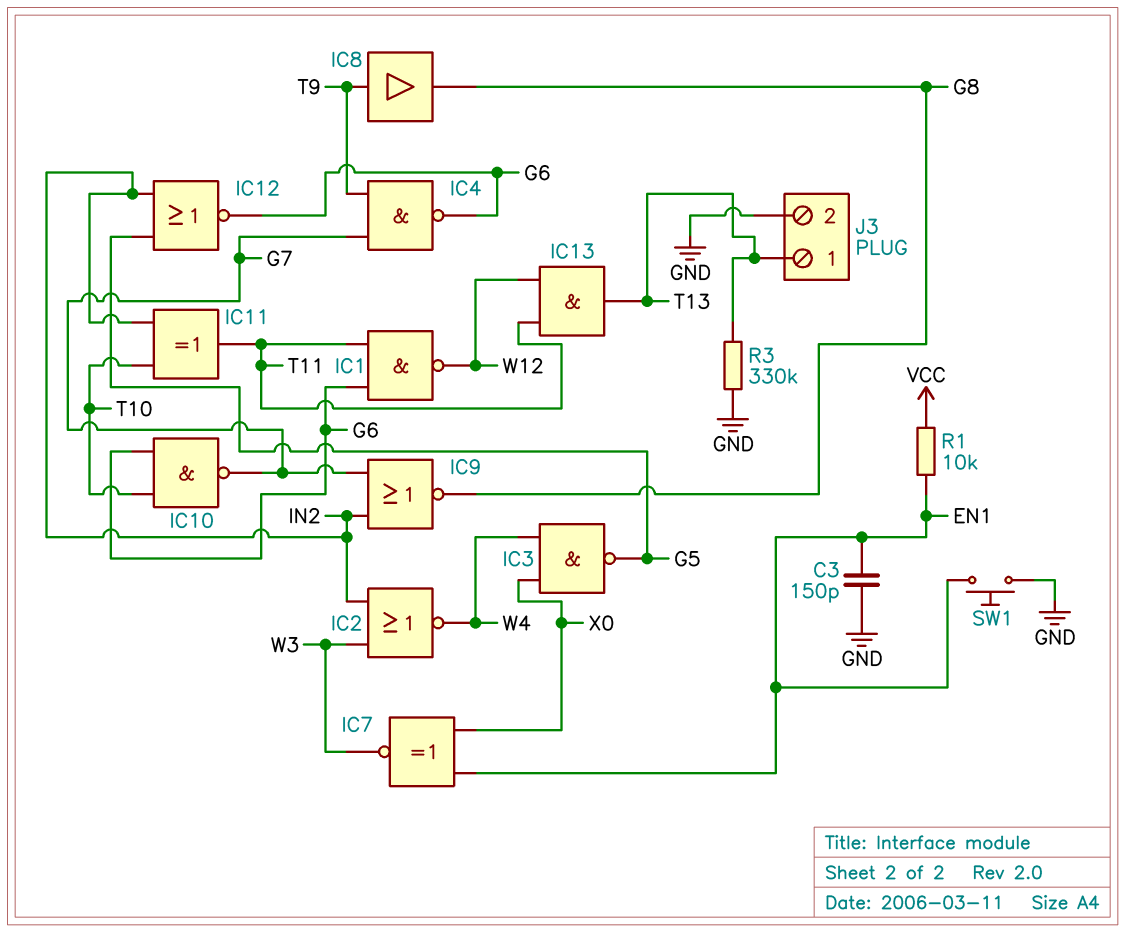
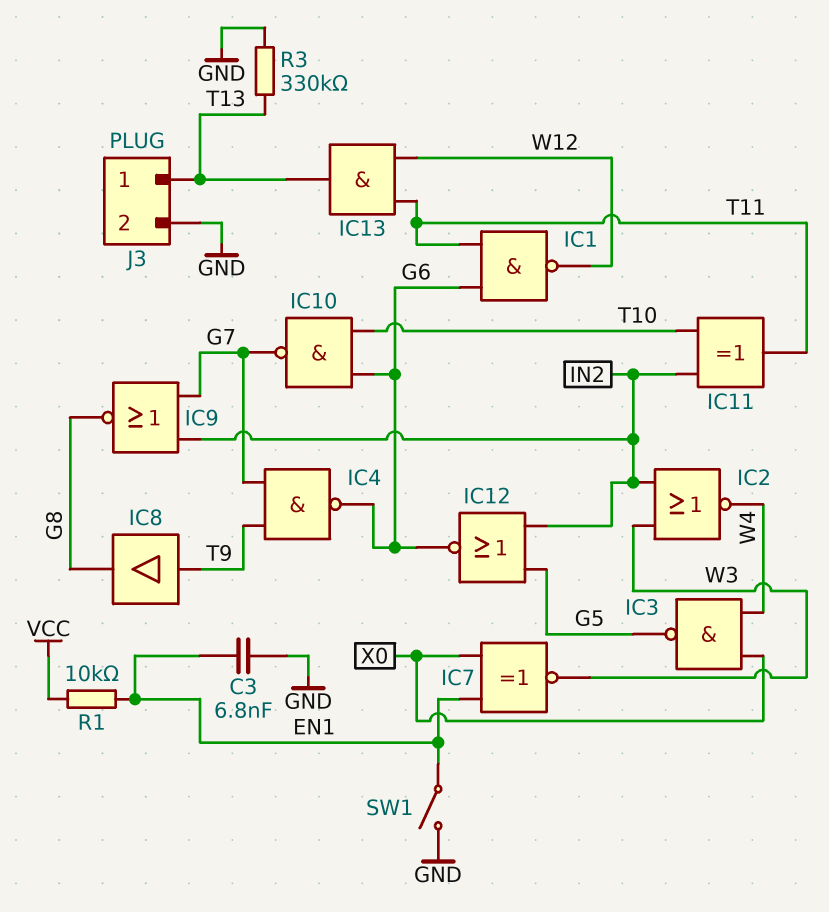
C3: 150pF (EN1, GND) -> 6.8nF (EN1, GND)
SW1: button (EN1, GND) -> switch (EN1, GND)

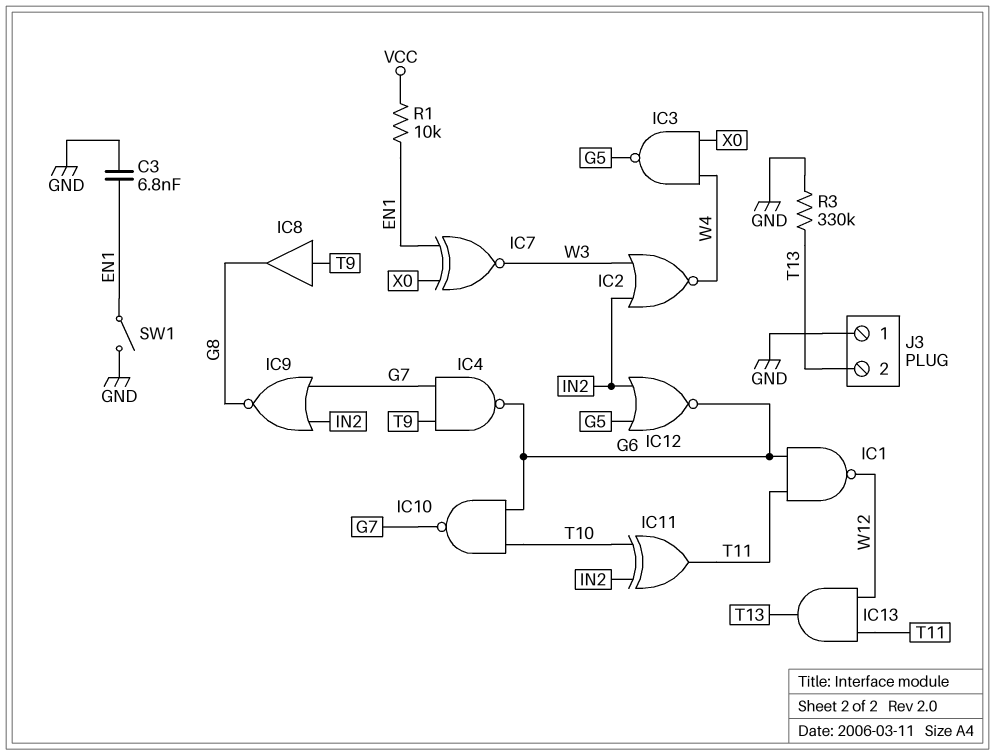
J3 pin 1: T13 -> GND
J3 pin 2: GND -> T13

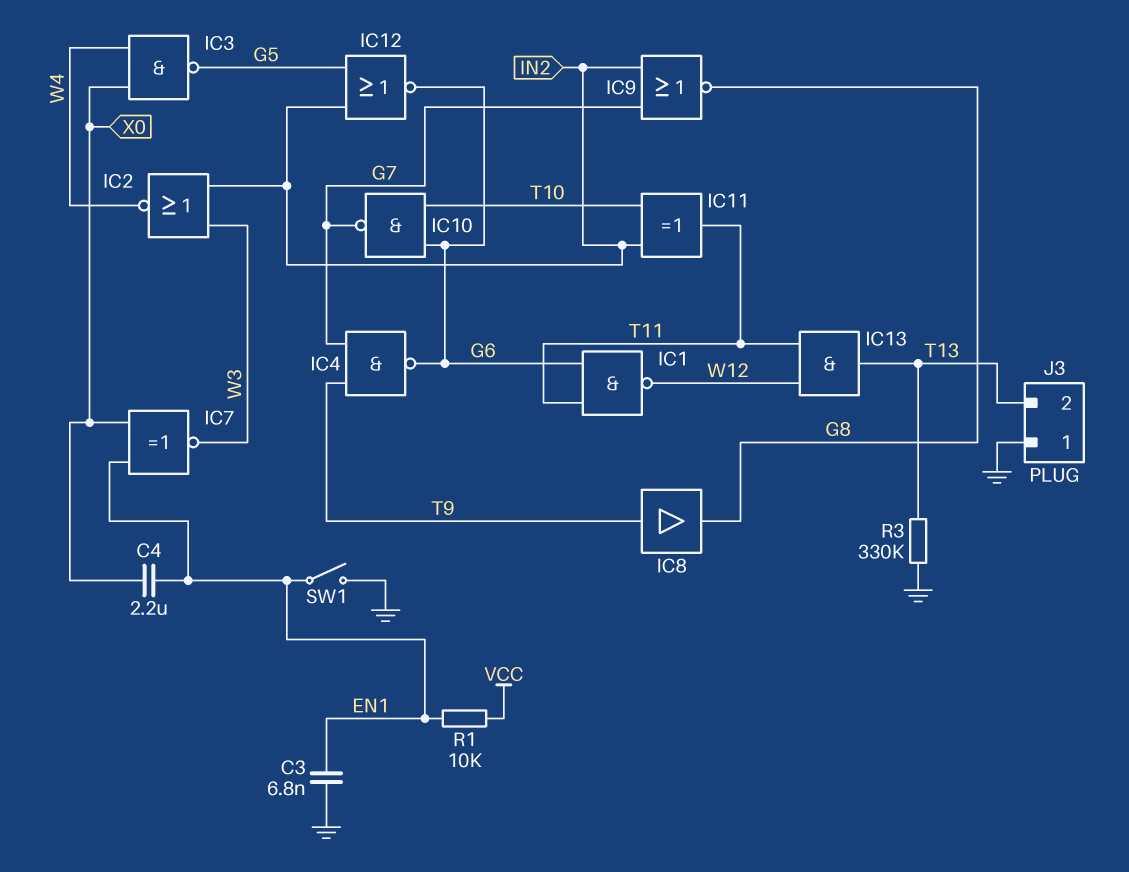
C4: none -> 2.2uF (EN1, X0)

